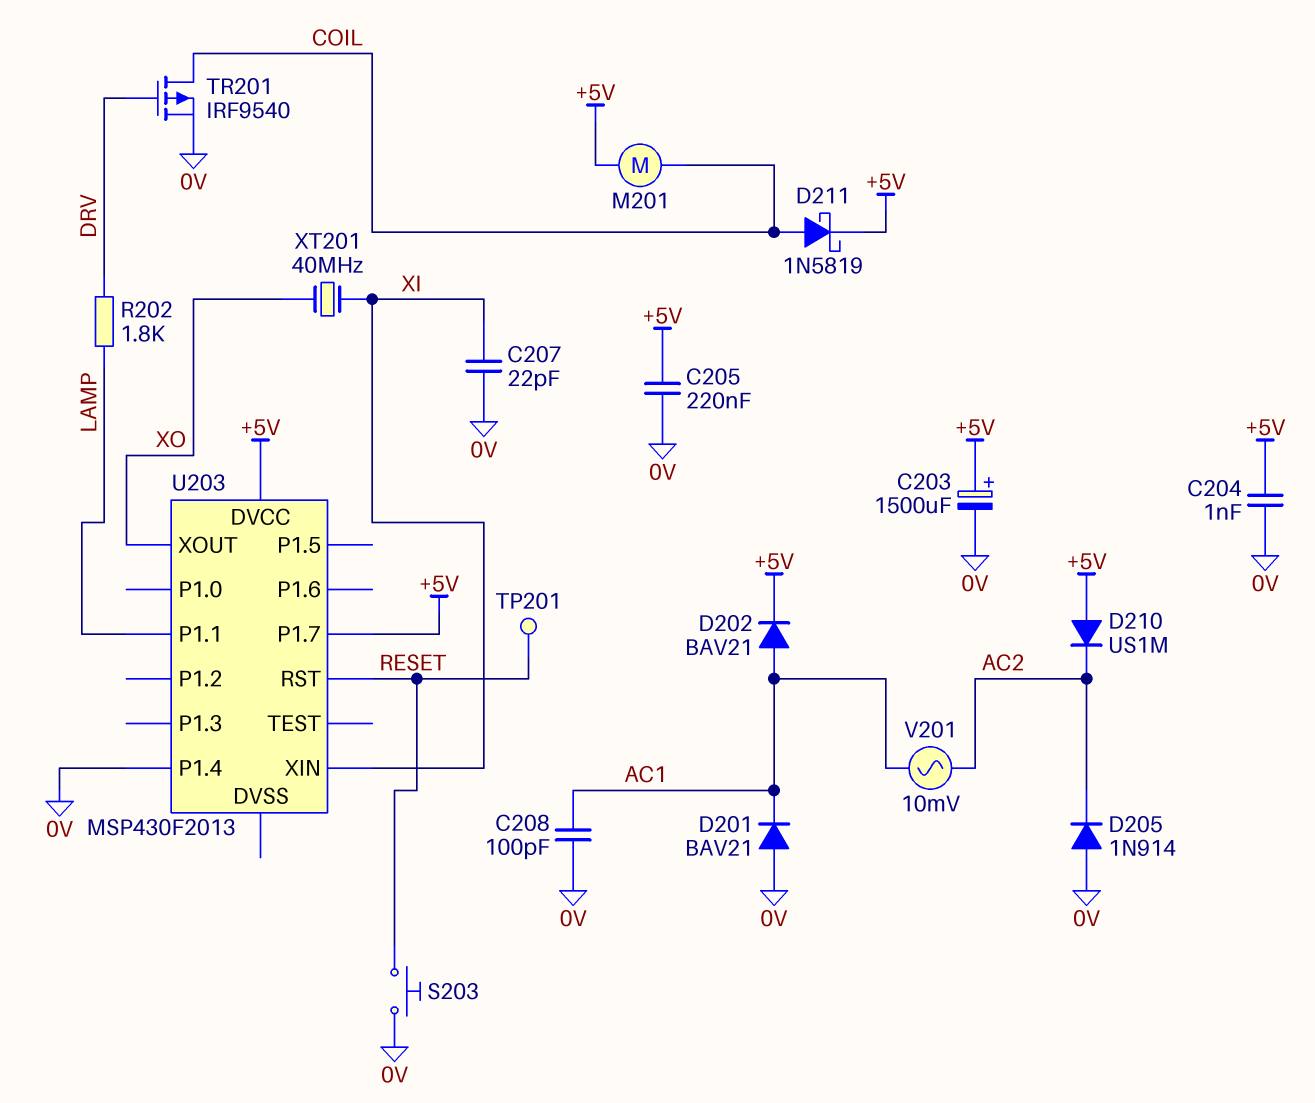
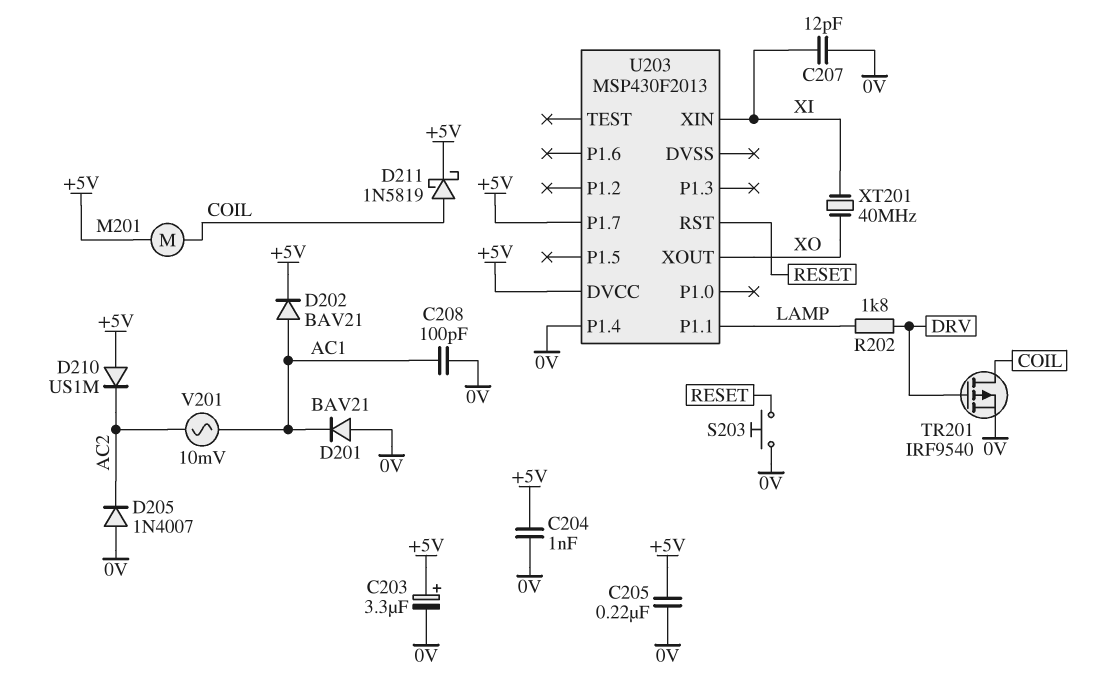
C203: 1500uF (plus +5V, minus 0V) -> 3.3uF (plus +5V, minus 0V)
C207: 22pF (0V, XI) -> 12pF (0V, XI)
D205: diode 1N914 (A 0V, K AC2) -> diode 1N4007 (A 0V, K AC2)
TP201: test point (RESET) -> none

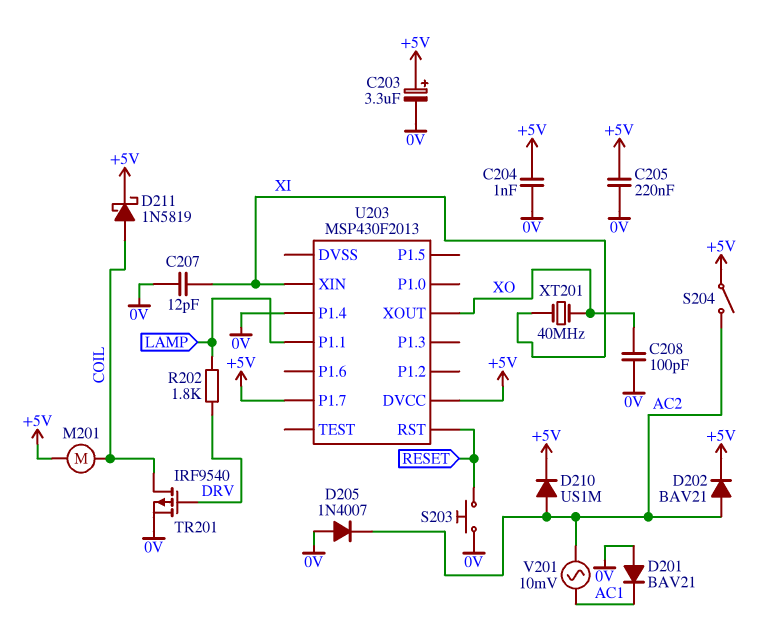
C208: 100pF (0V, AC1) -> 100pF (0V, XO)
D202: diode BAV21 (A AC1, K +5V) -> diode BAV21 (A AC2, K +5V)
D210: diode US1M (A +5V, K AC2) -> diode US1M (A AC2, K +5V)
S204: none -> switch (+5V, AC2)

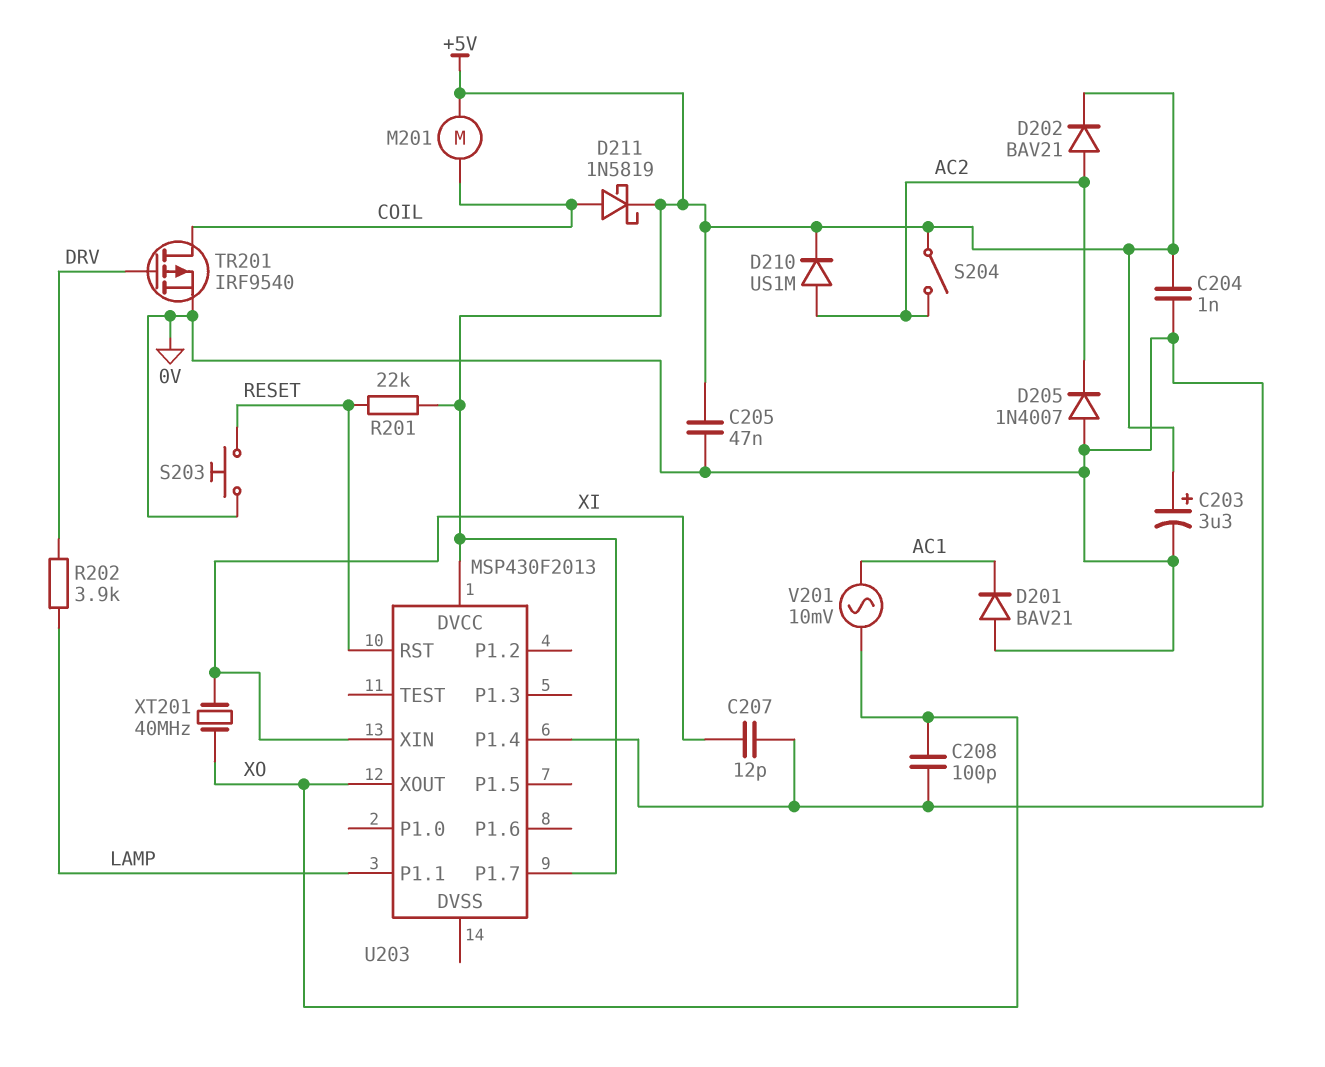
C205: 220nF (+5V, 0V) -> 47nF (+5V, 0V)
R201: none -> 22k (+5V, RESET)
R202: 1.8k (DRV, LAMP) -> 3.9k (DRV, LAMP)
V201: AC 10mV (AC1, AC2) -> AC 10mV (AC1, XO)

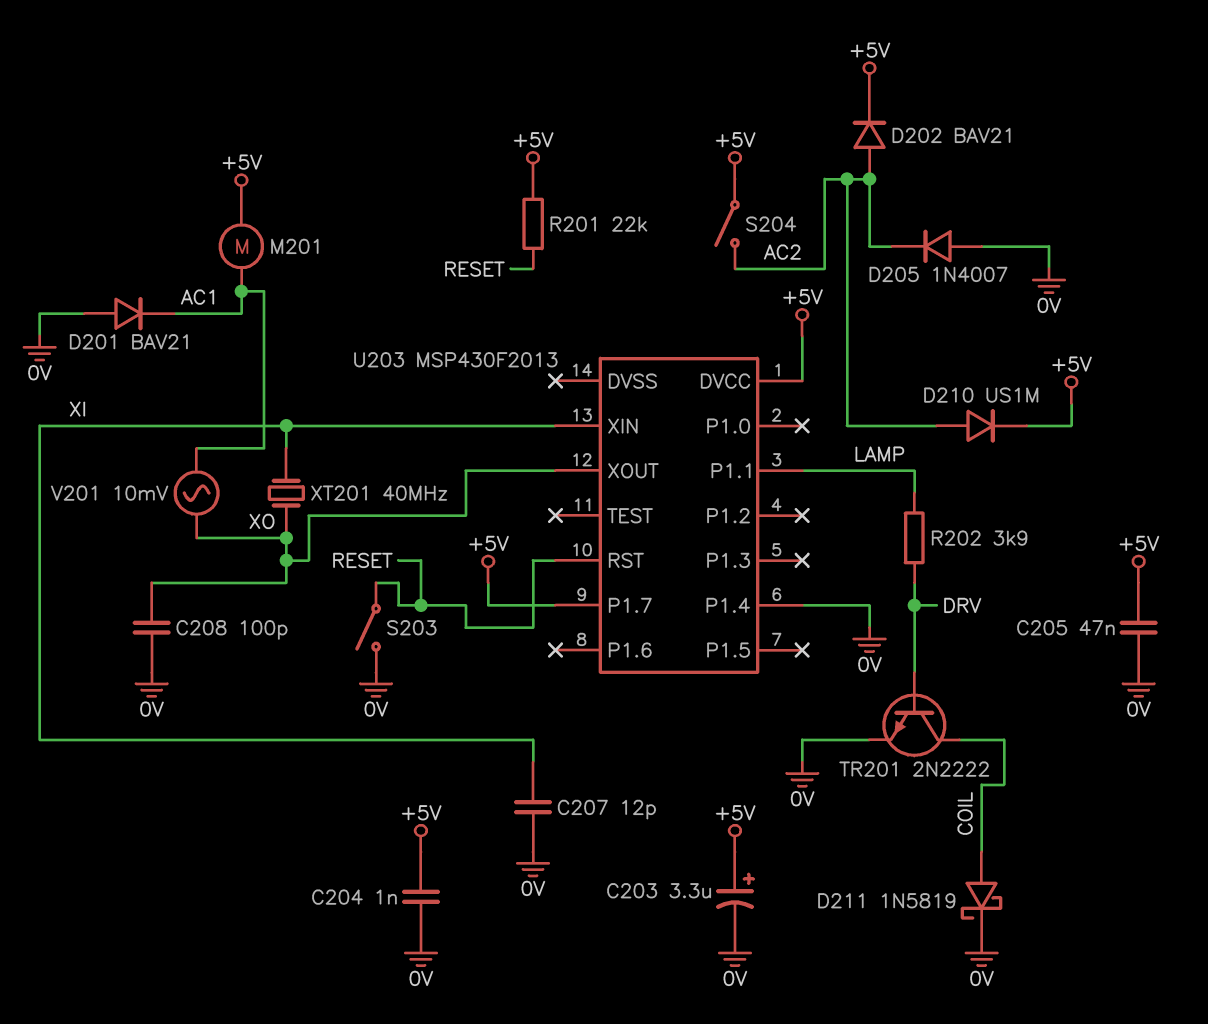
D211: schottky 1N5819 (A COIL, K +5V) -> schottky 1N5819 (A COIL, K 0V)
M201: motor (+5V, COIL) -> motor (+5V, AC1)
S203: button (0V, RESET) -> switch (0V, RESET)
TR201: PMOS IRF9540 (G DRV, D COIL, S 0V) -> NPN 2N2222 (B DRV, C COIL, E 0V)

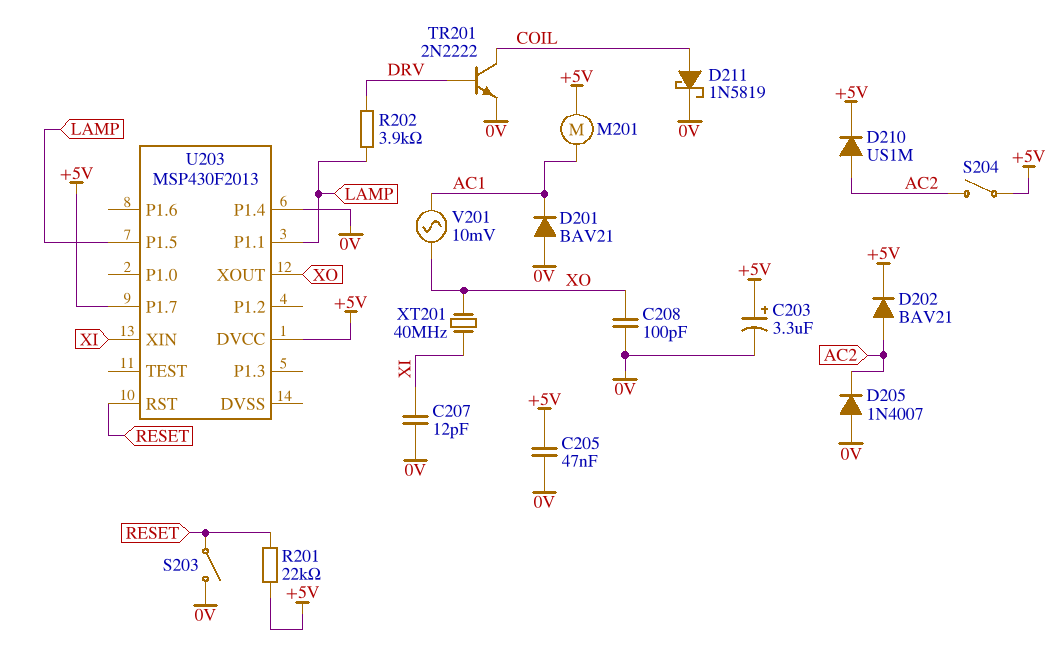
C204: 1nF (+5V, 0V) -> none
U203 pin P1.5: none -> LAMP

